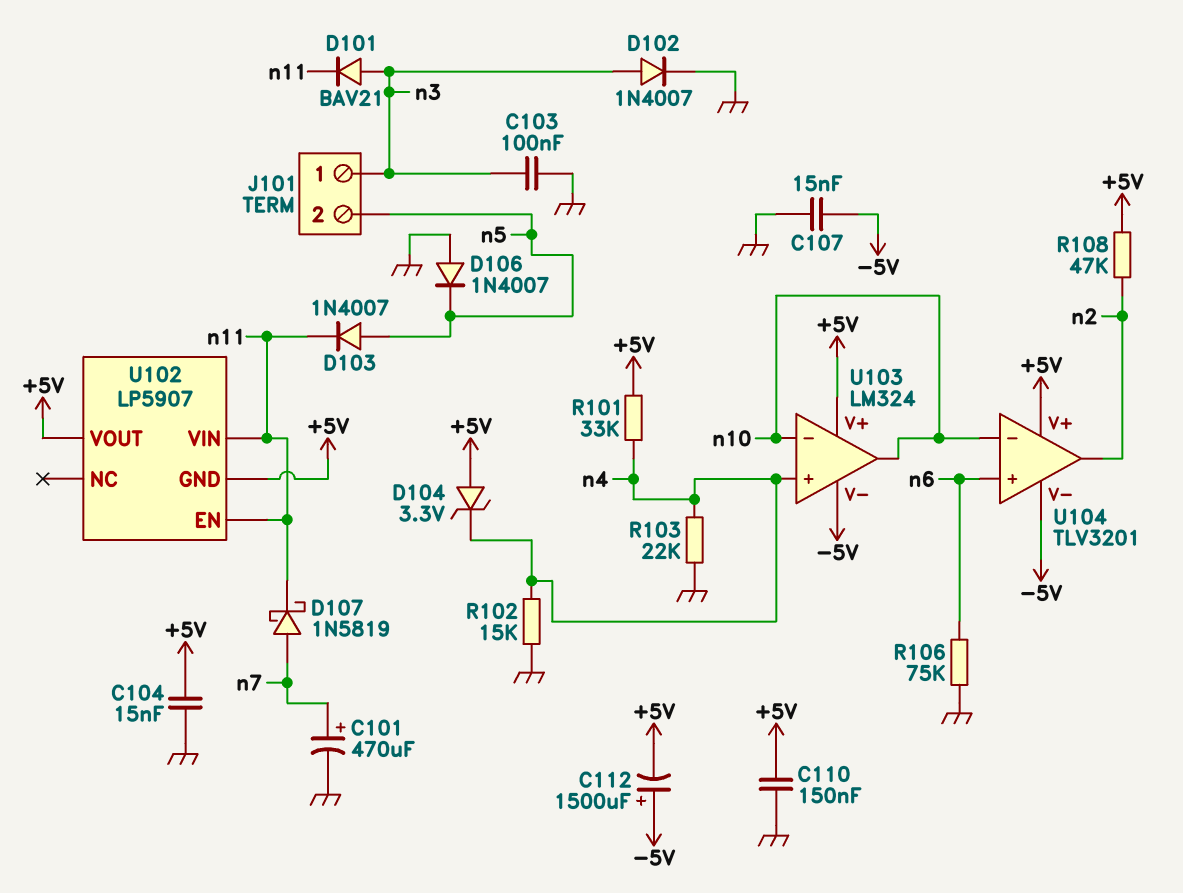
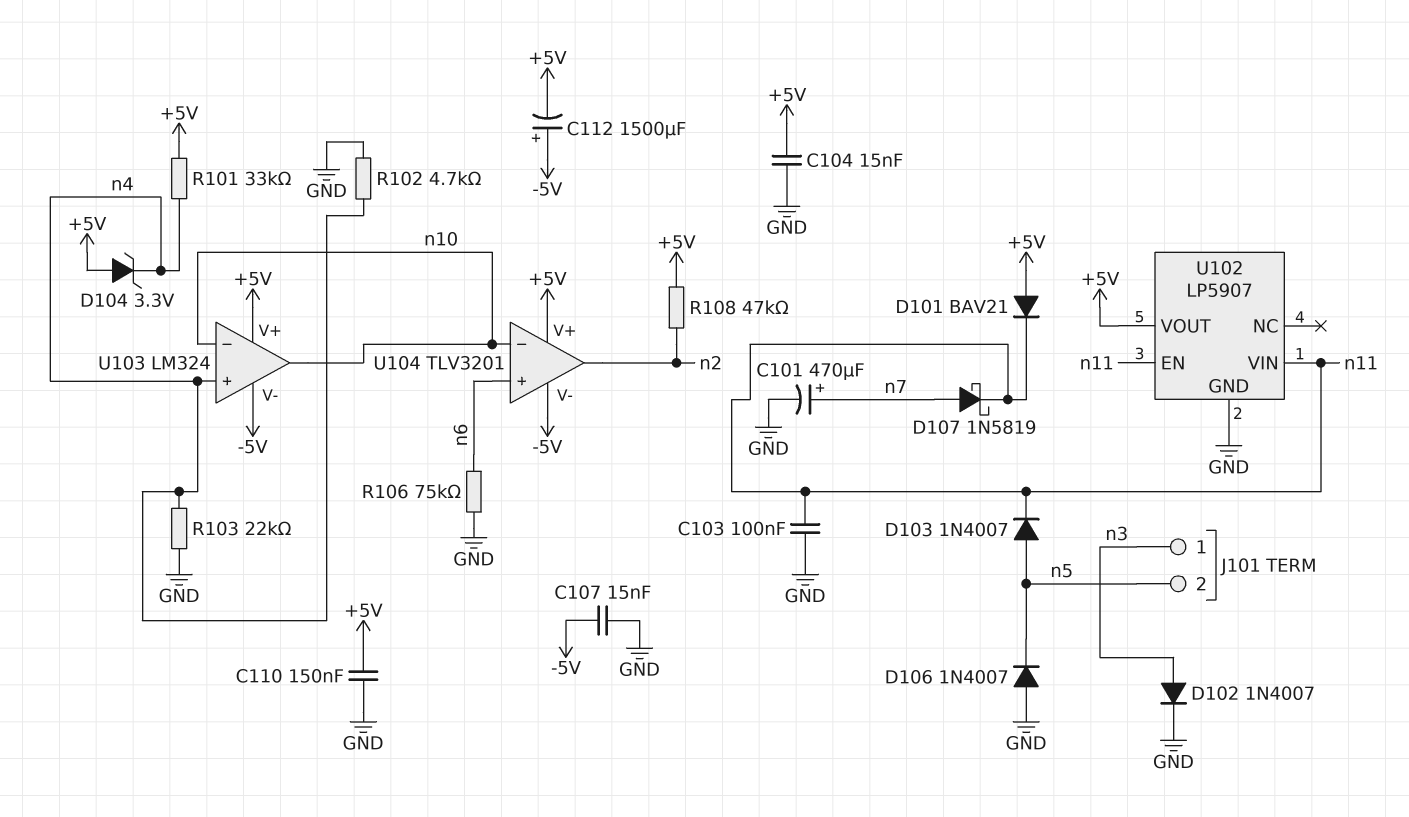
C103: 100nF (GND, n3) -> 100nF (GND, n11)
D101: diode BAV21 (A n3, K n11) -> diode BAV21 (A +5V, K n11)
R102: 15k (GND, n4) -> 4.7k (GND, n4)
U102 pin GND: +5V -> GND

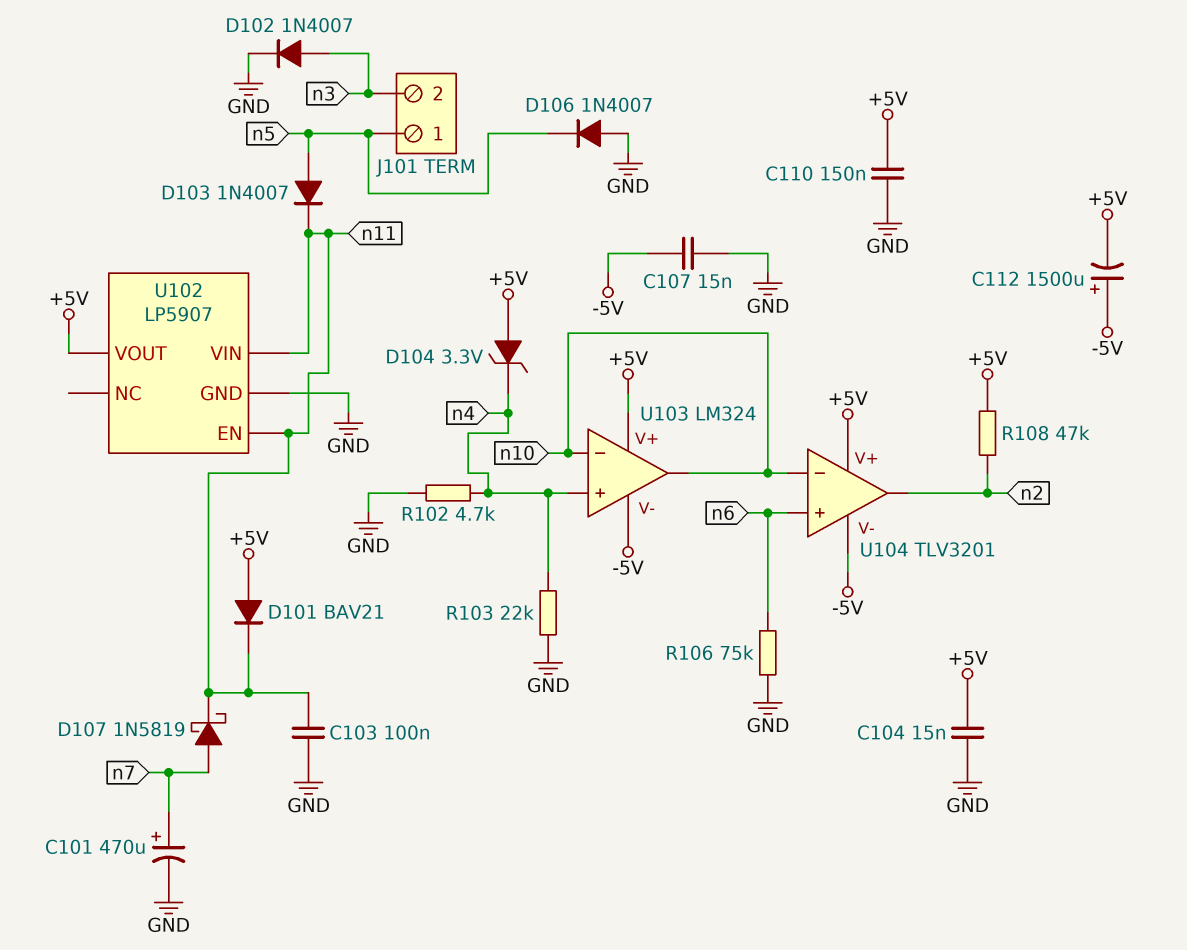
J101 pin 1: n3 -> n5
J101 pin 2: n5 -> n3
R101: 33k (+5V, n4) -> none

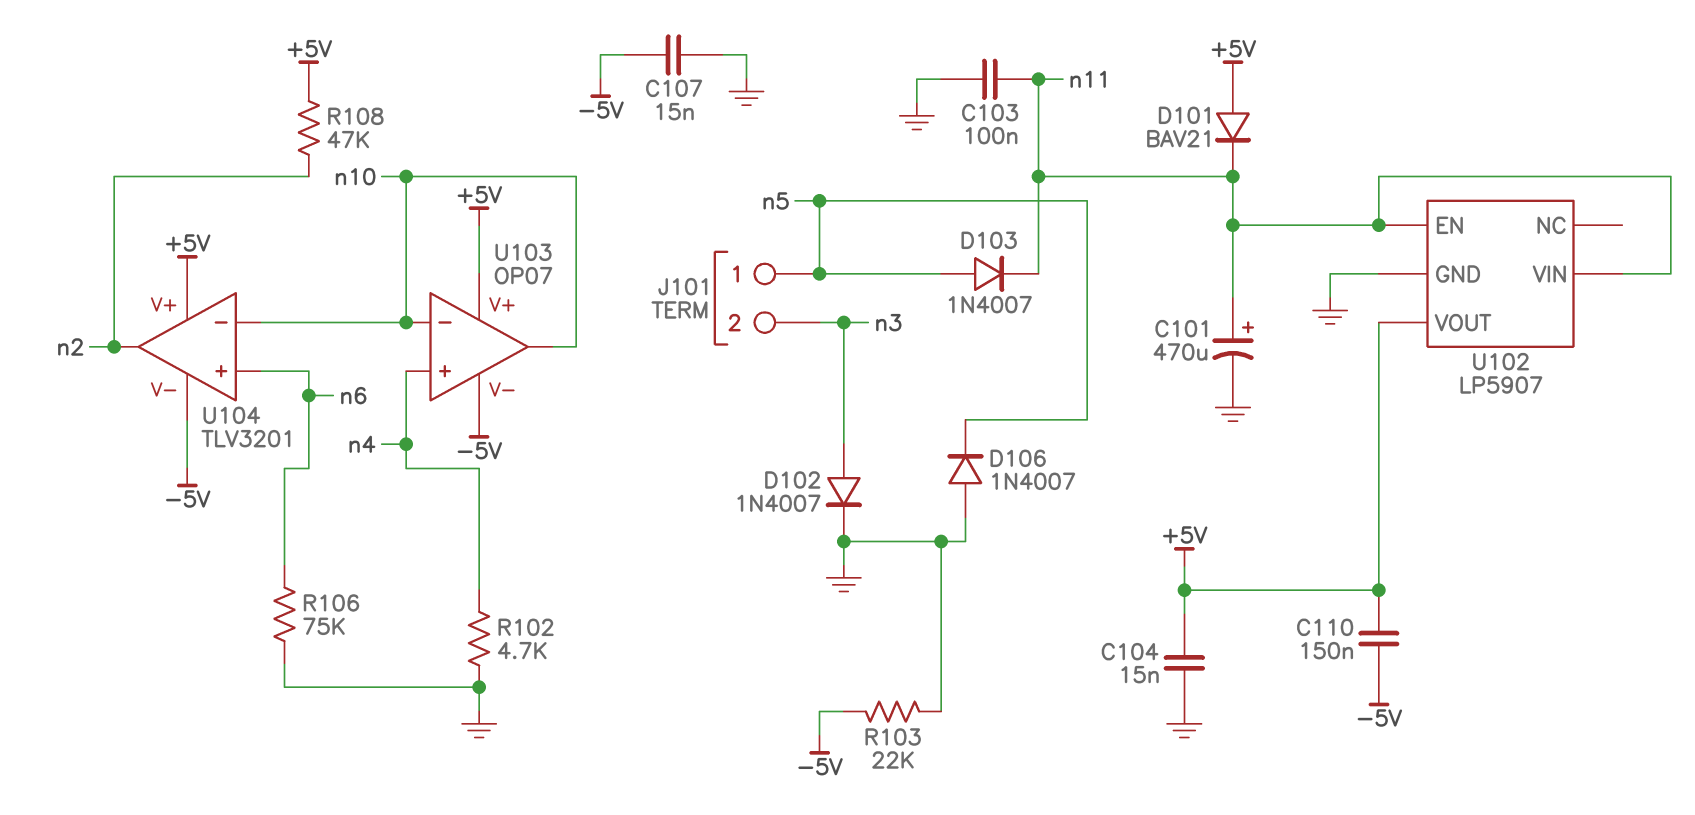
C101: 470uF (plus n7, minus GND) -> 470uF (plus n11, minus GND)
C110: 150nF (+5V, GND) -> 150nF (+5V, -5V)
C112: 1500uF (plus -5V, minus +5V) -> none
D104: zener 3.3V (A +5V, K n4) -> none
D107: schottky 1N5819 (A n7, K n11) -> none
R103: 22k (GND, n4) -> 22k (-5V, GND)
U103: LM324 -> OP07

